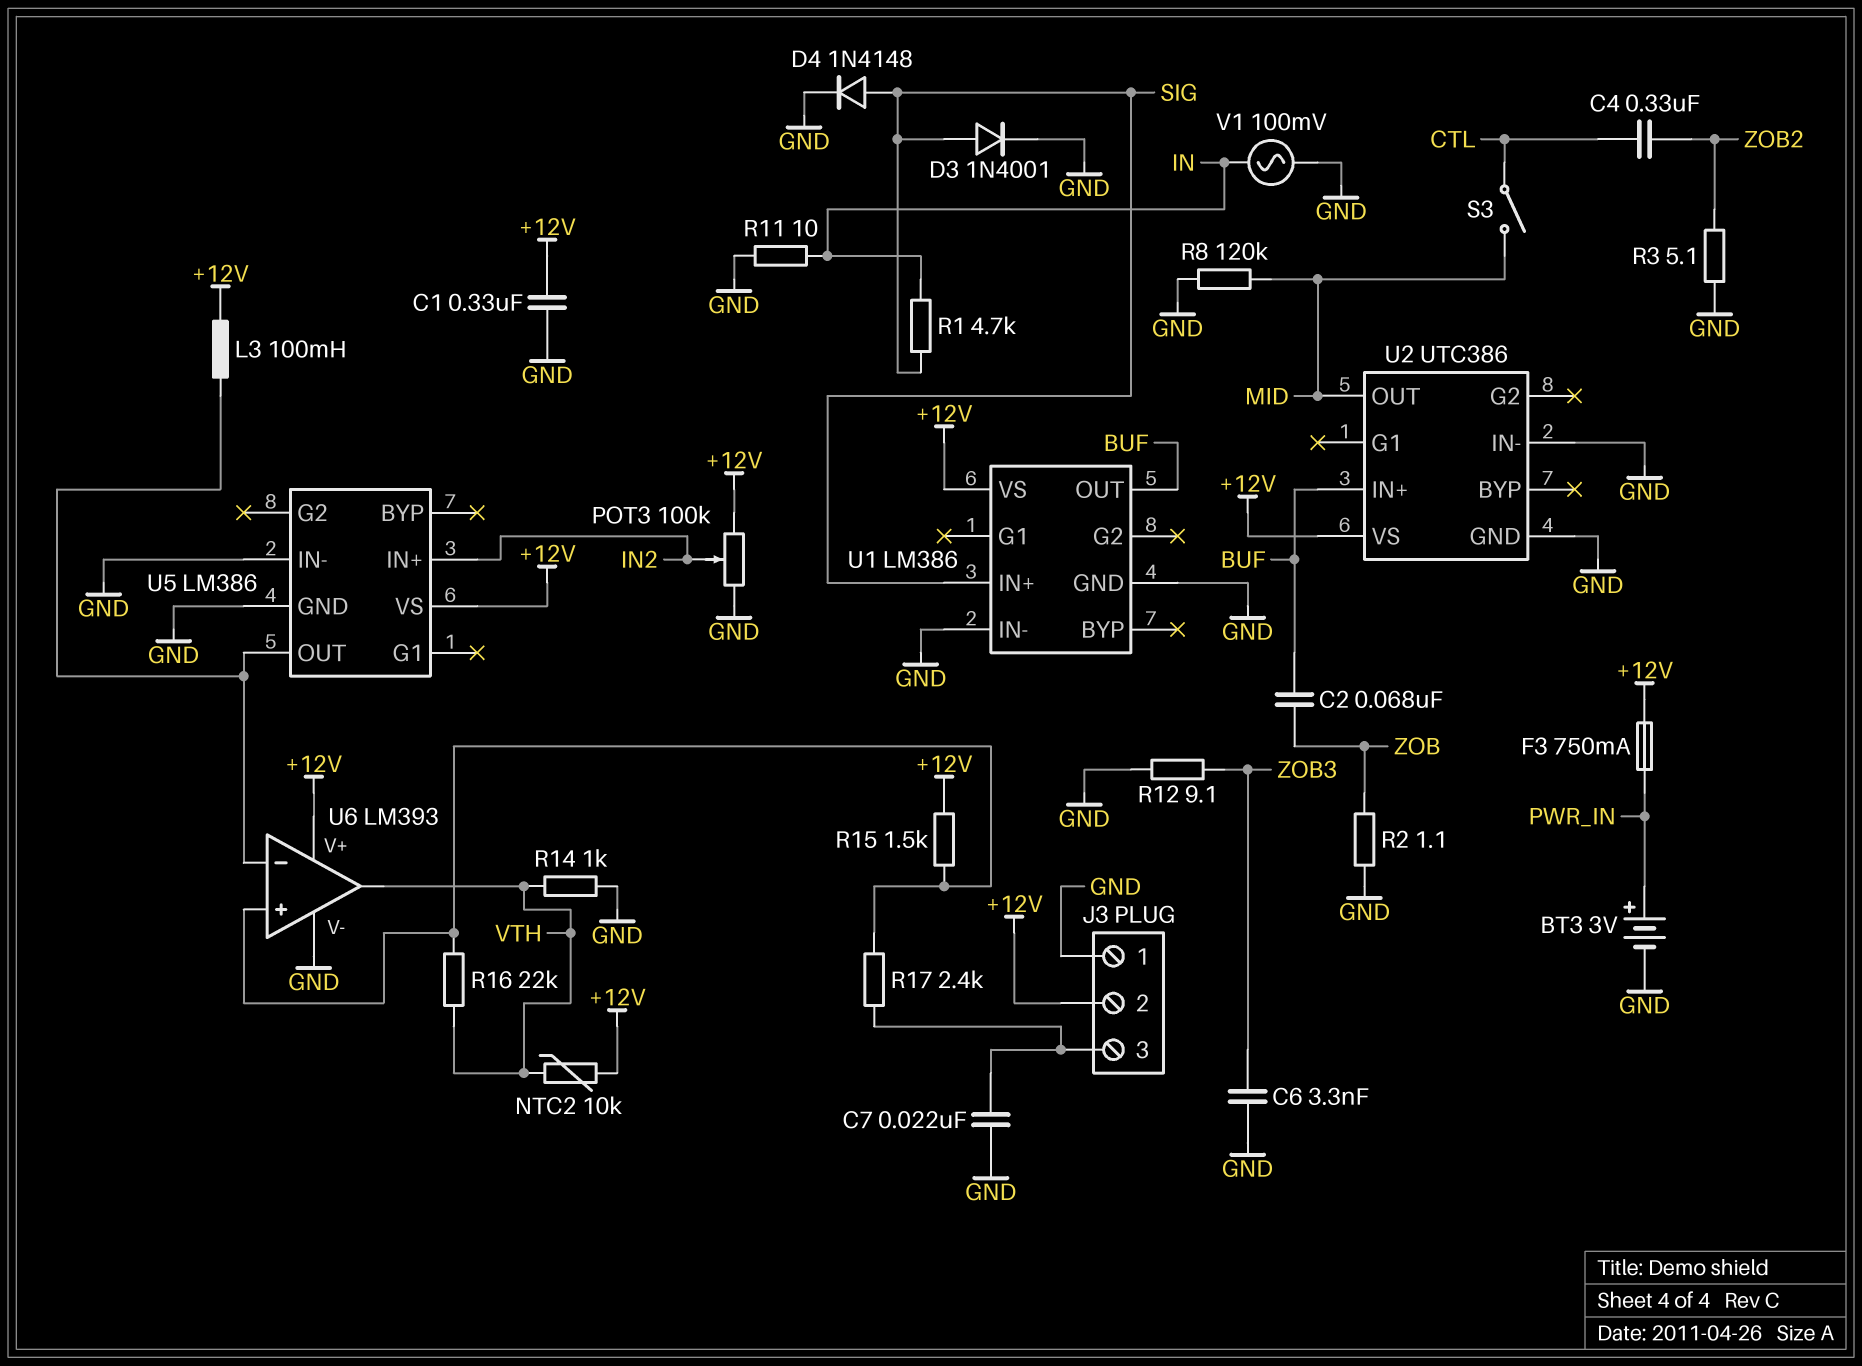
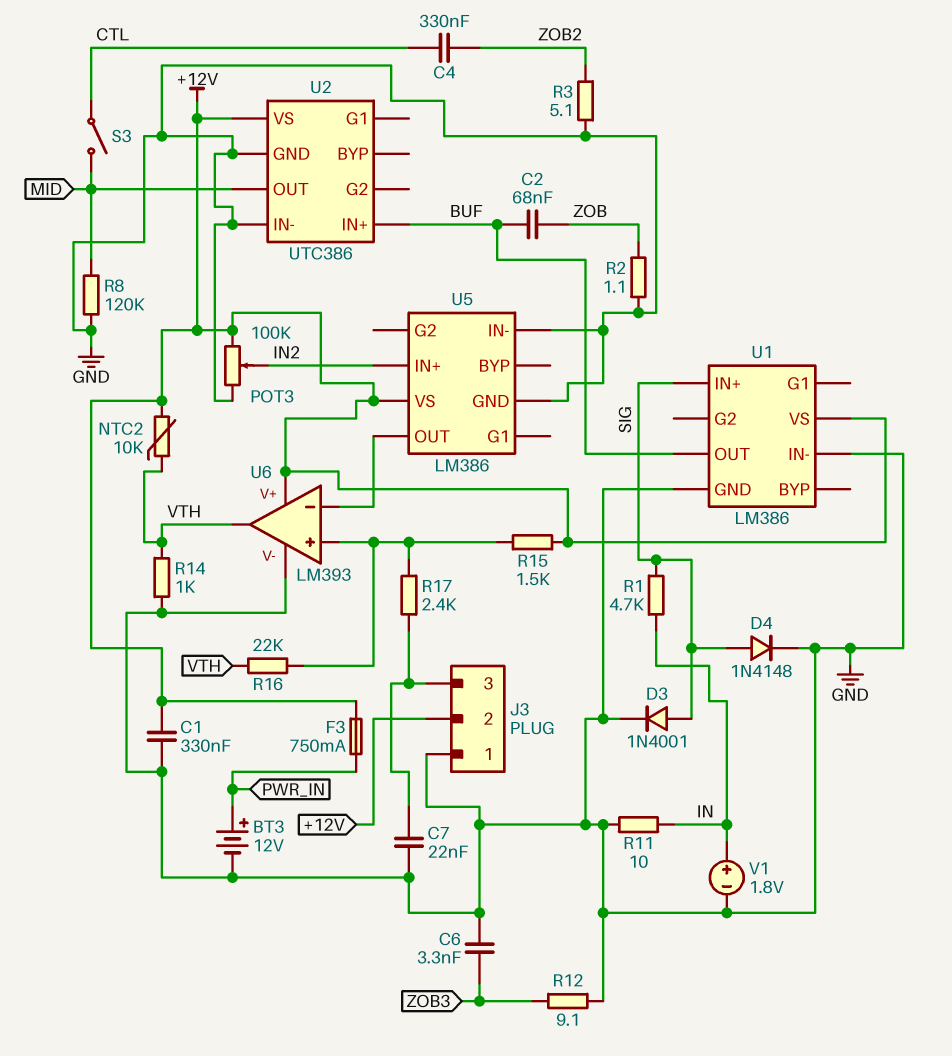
BT3: 3V (plus PWR_IN, minus GND) -> 12V (plus PWR_IN, minus GND)
L3: 100mH (+12V, U5/OUT) -> none
V1: AC 100mV (GND, IN) -> 1.8V (plus IN, minus GND)

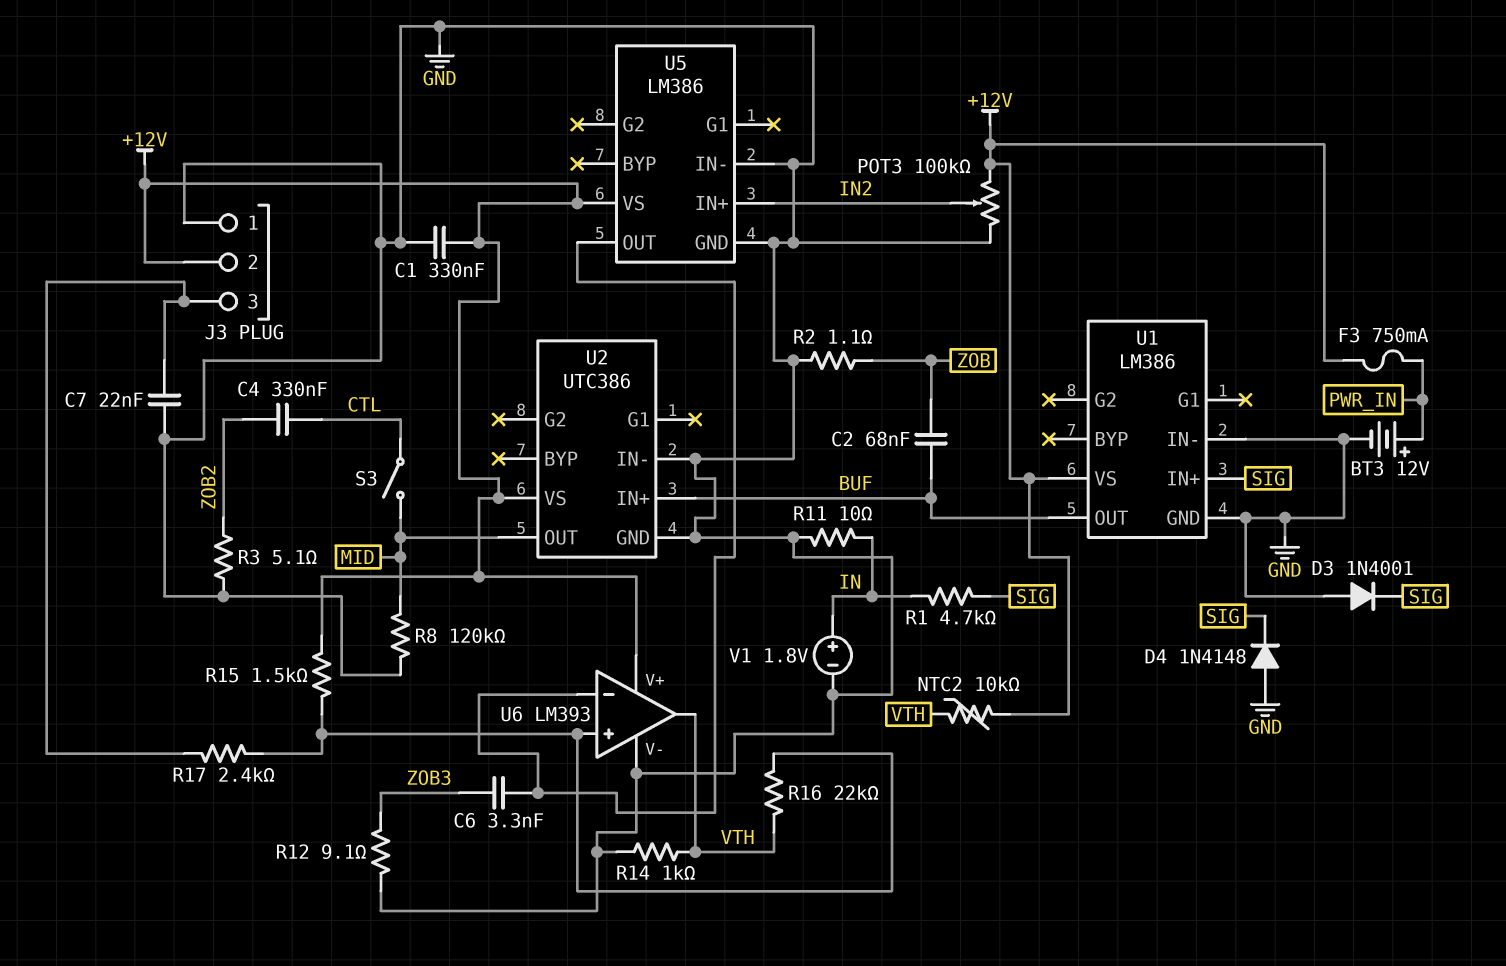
C6: 3.3nF (GND, ZOB3) -> 3.3nF (U5/OUT, ZOB3)
D3: diode 1N4001 (A SIG, K GND) -> diode 1N4001 (A GND, K SIG)
D4: diode 1N4148 (A SIG, K GND) -> diode 1N4148 (A GND, K SIG)

